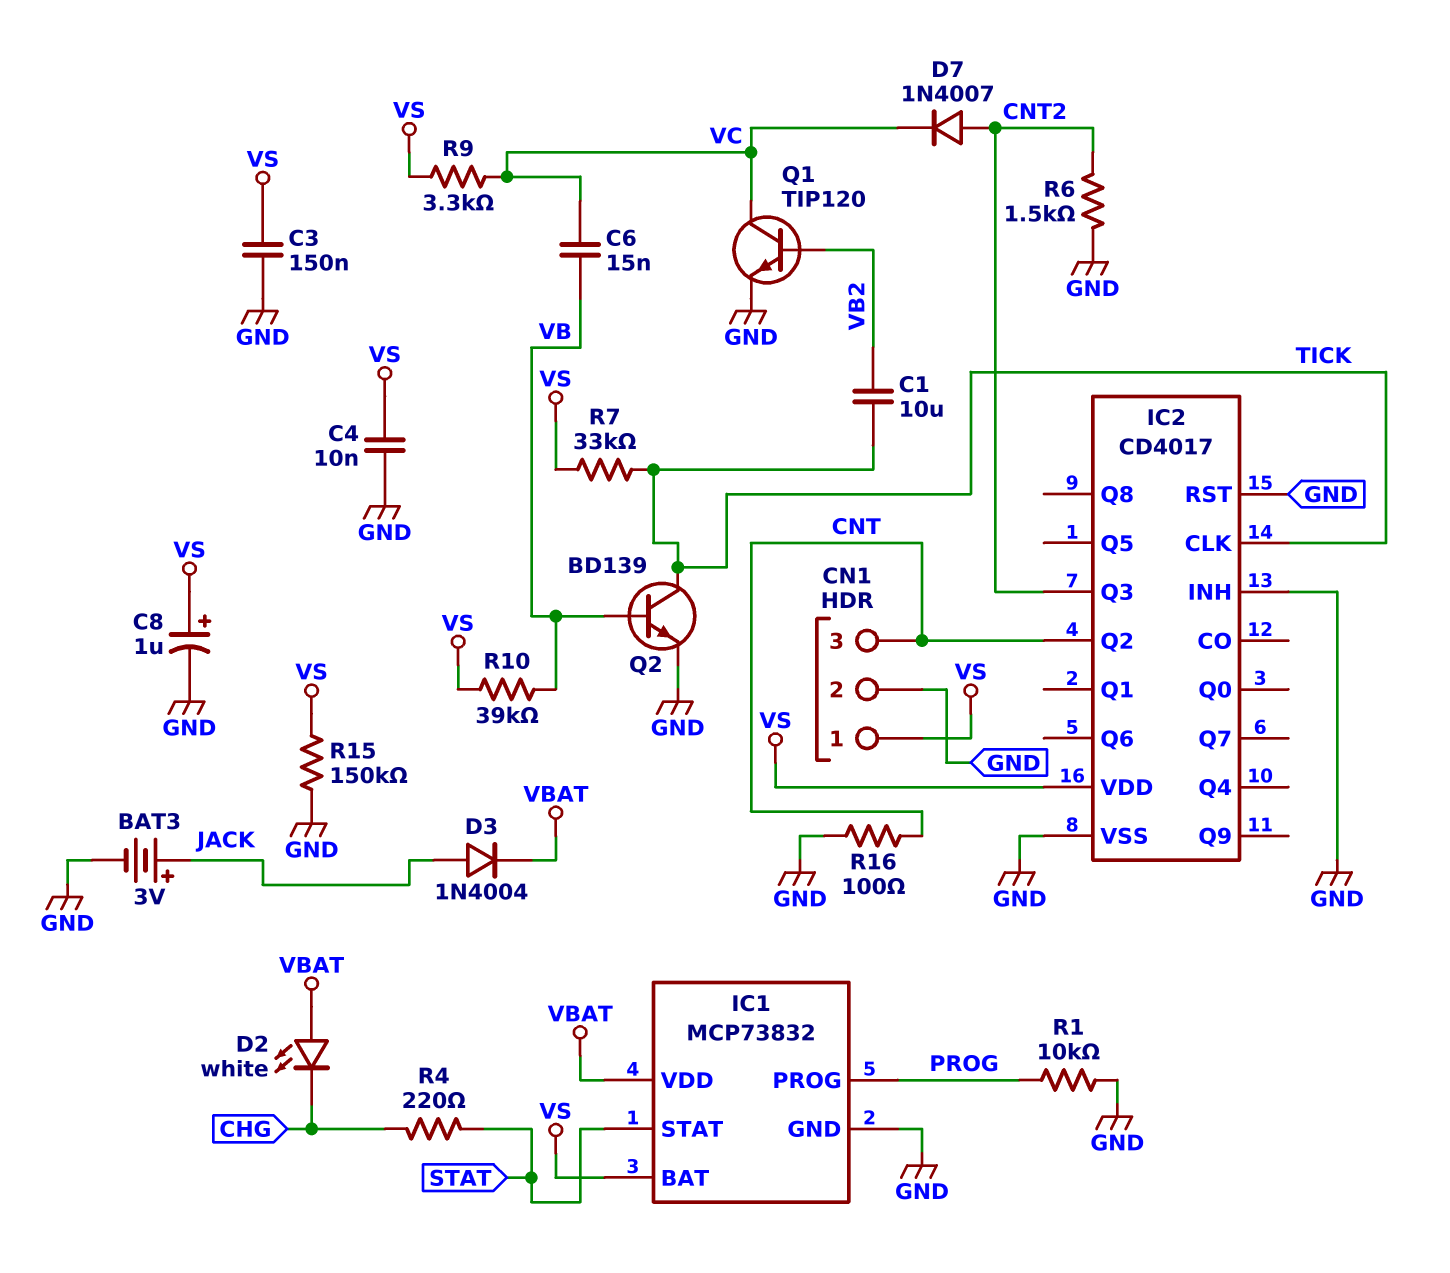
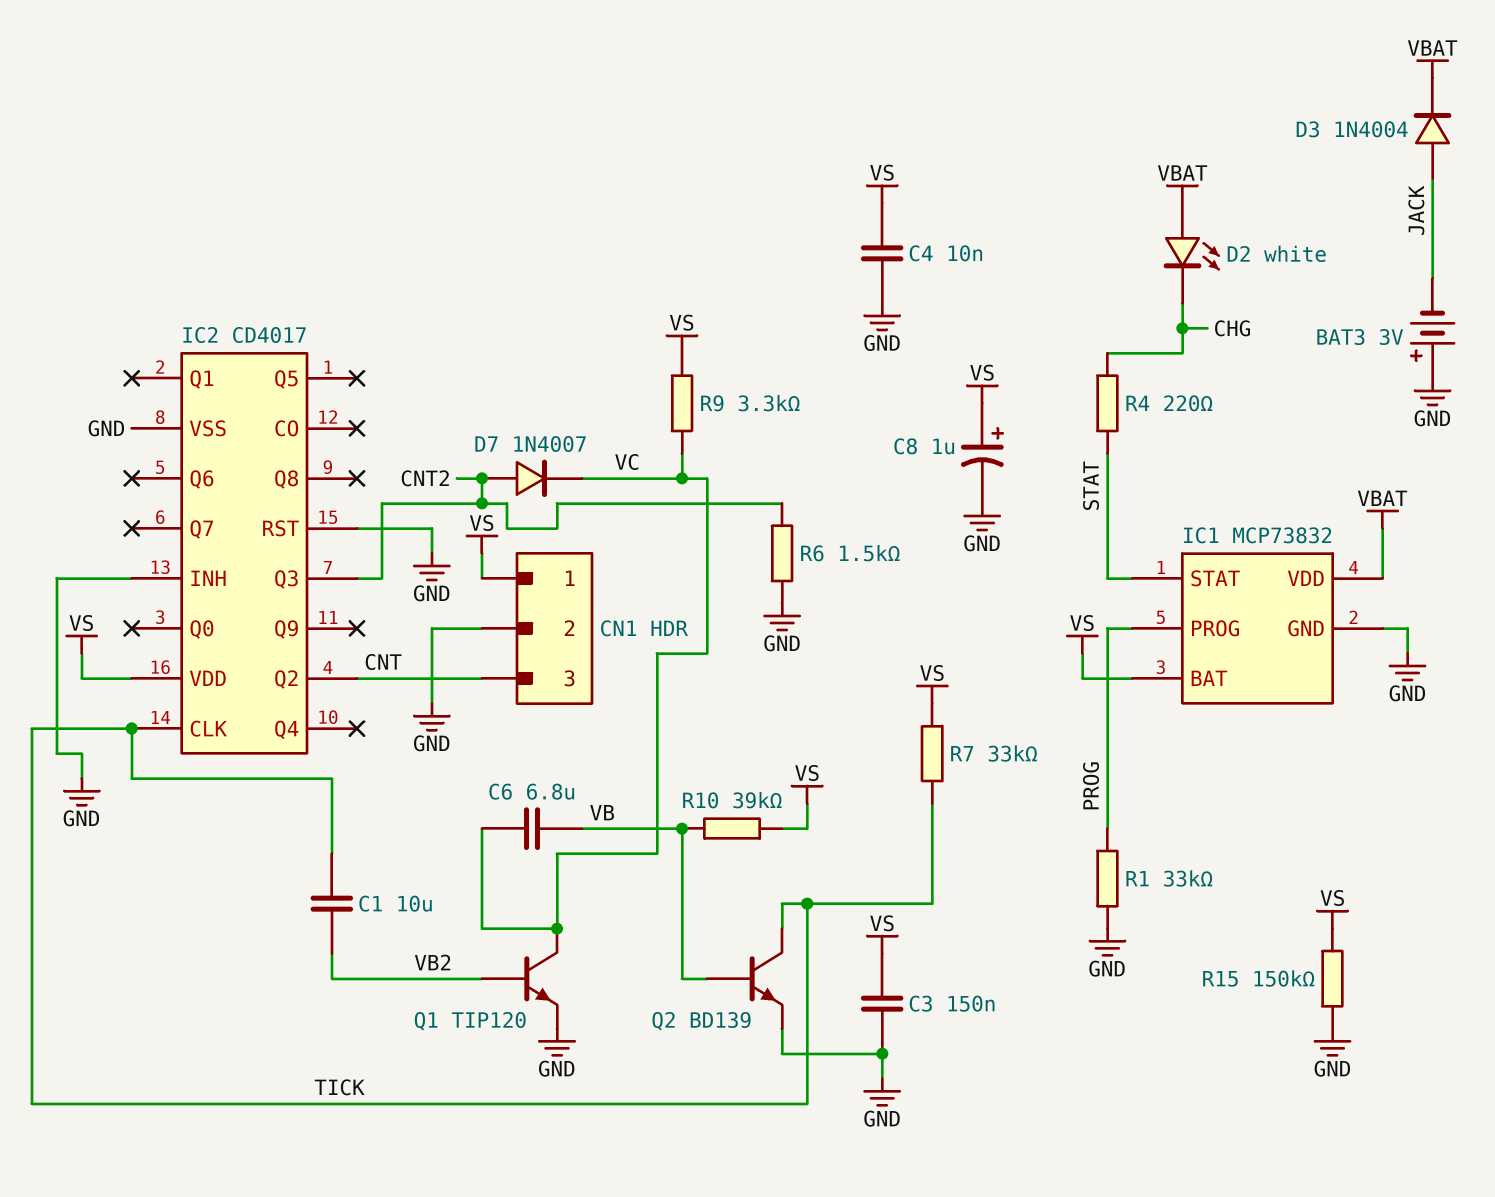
BAT3: 3V (plus JACK, minus GND) -> 3V (plus GND, minus JACK)
C6: 15nF (VB, VC) -> 6.8uF (VB, VC)
R1: 10k (GND, PROG) -> 33k (GND, PROG)
R16: 100 (CNT, GND) -> none

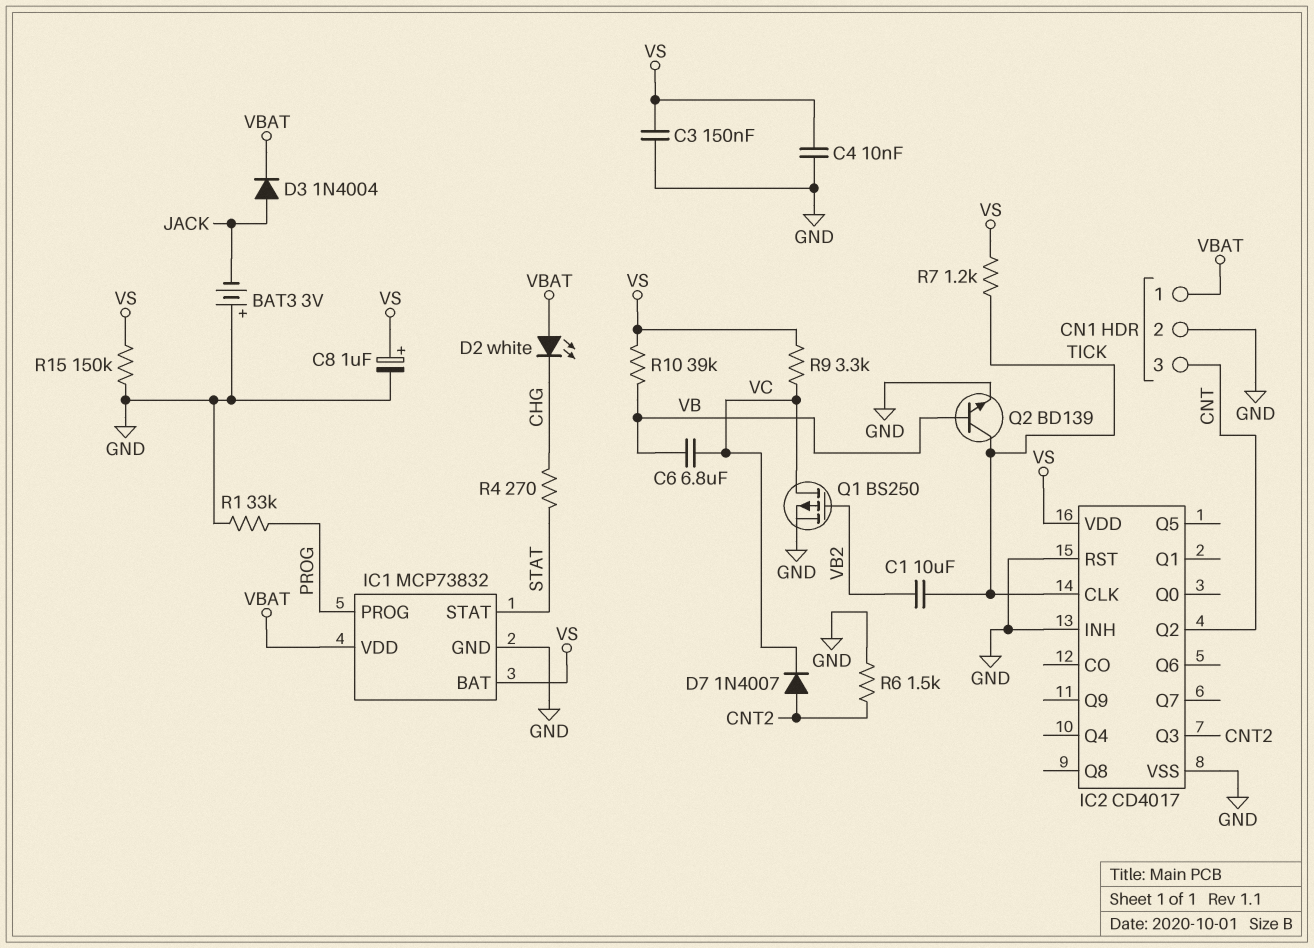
CN1 pin 1: VS -> VBAT
Q1: NPN TIP120 (B VB2, C VC, E GND) -> PMOS BS250 (G VB2, D VC, S GND)
R4: 220 (CHG, STAT) -> 270 (CHG, STAT)
R7: 33k (TICK, VS) -> 1.2k (TICK, VS)

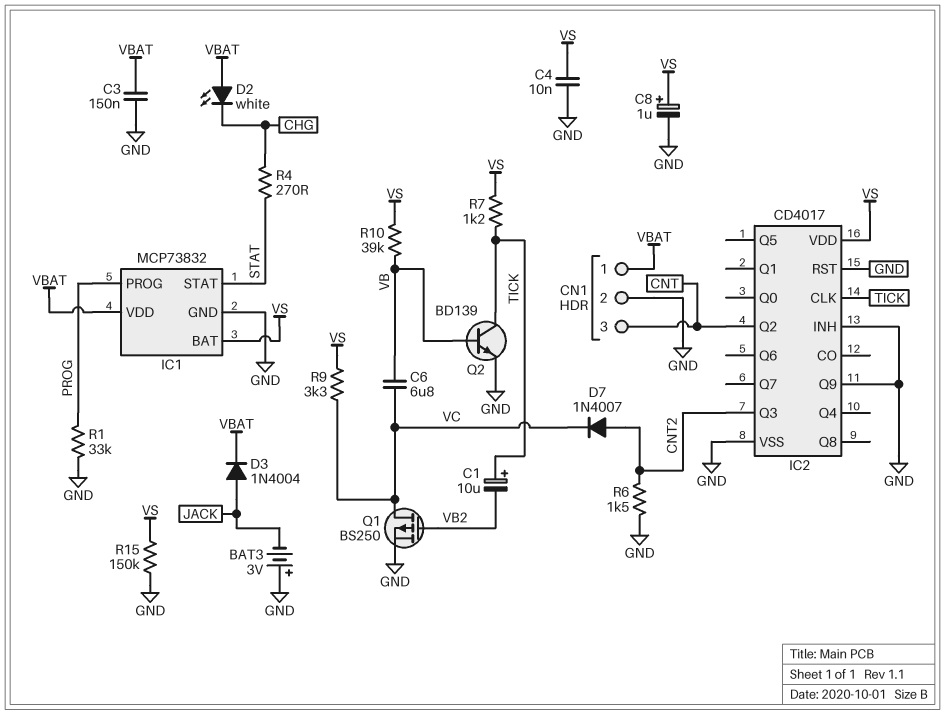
C1: 10uF (TICK, VB2) -> 10uF (plus TICK, minus VB2)
C3: 150nF (GND, VS) -> 150nF (GND, VBAT)
IC2 pin Q9: none -> GND

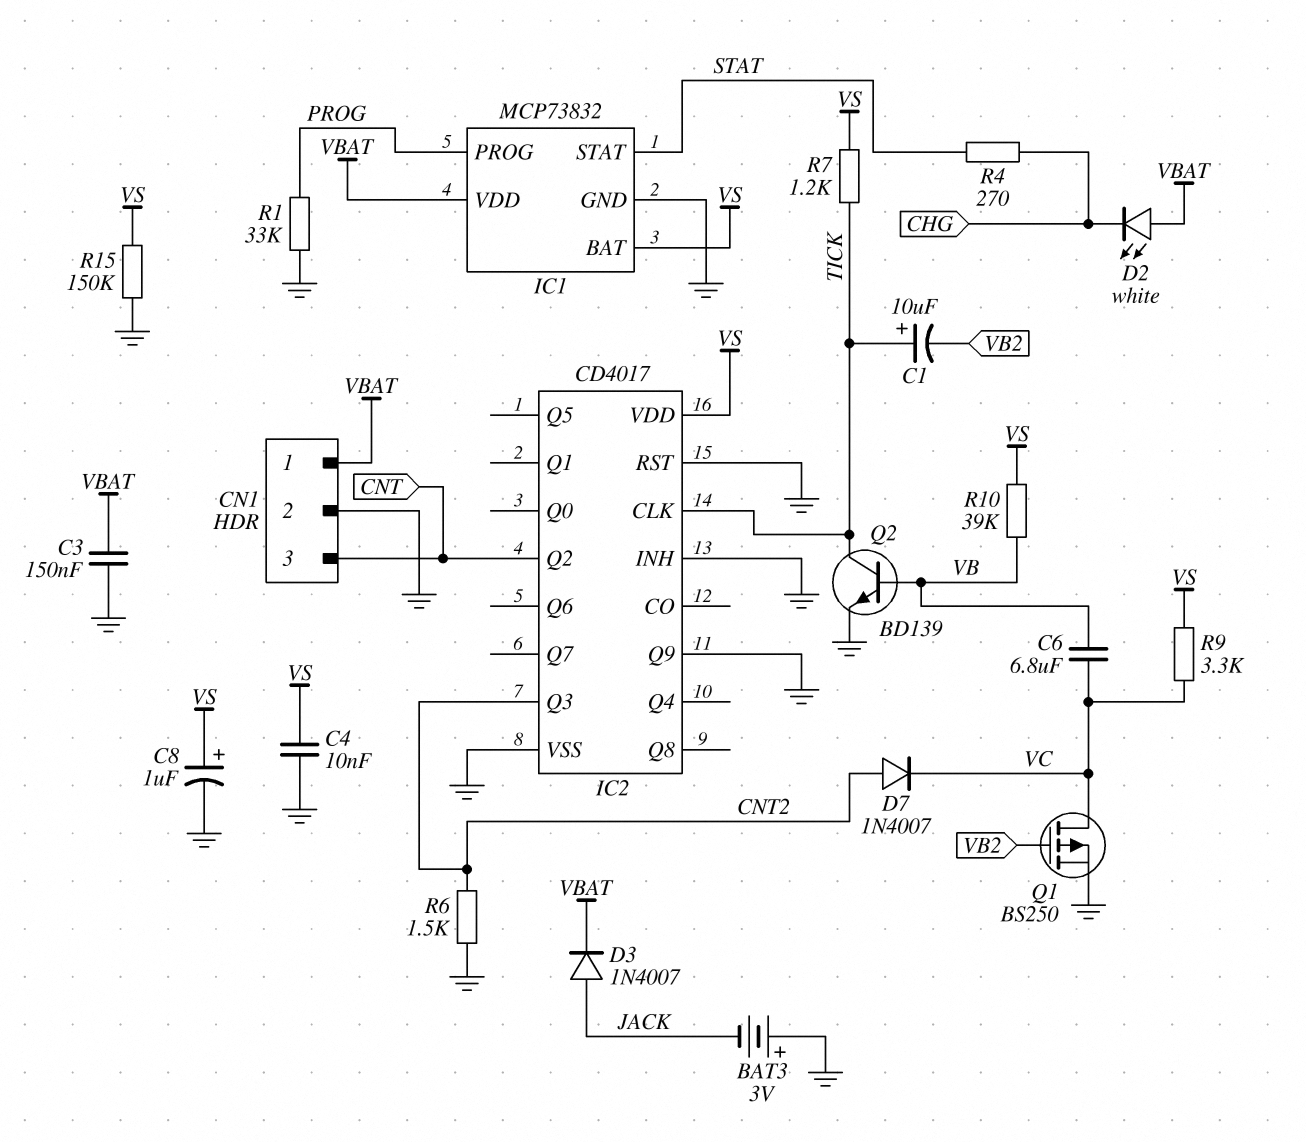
D3: diode 1N4004 (A JACK, K VBAT) -> diode 1N4007 (A JACK, K VBAT)

